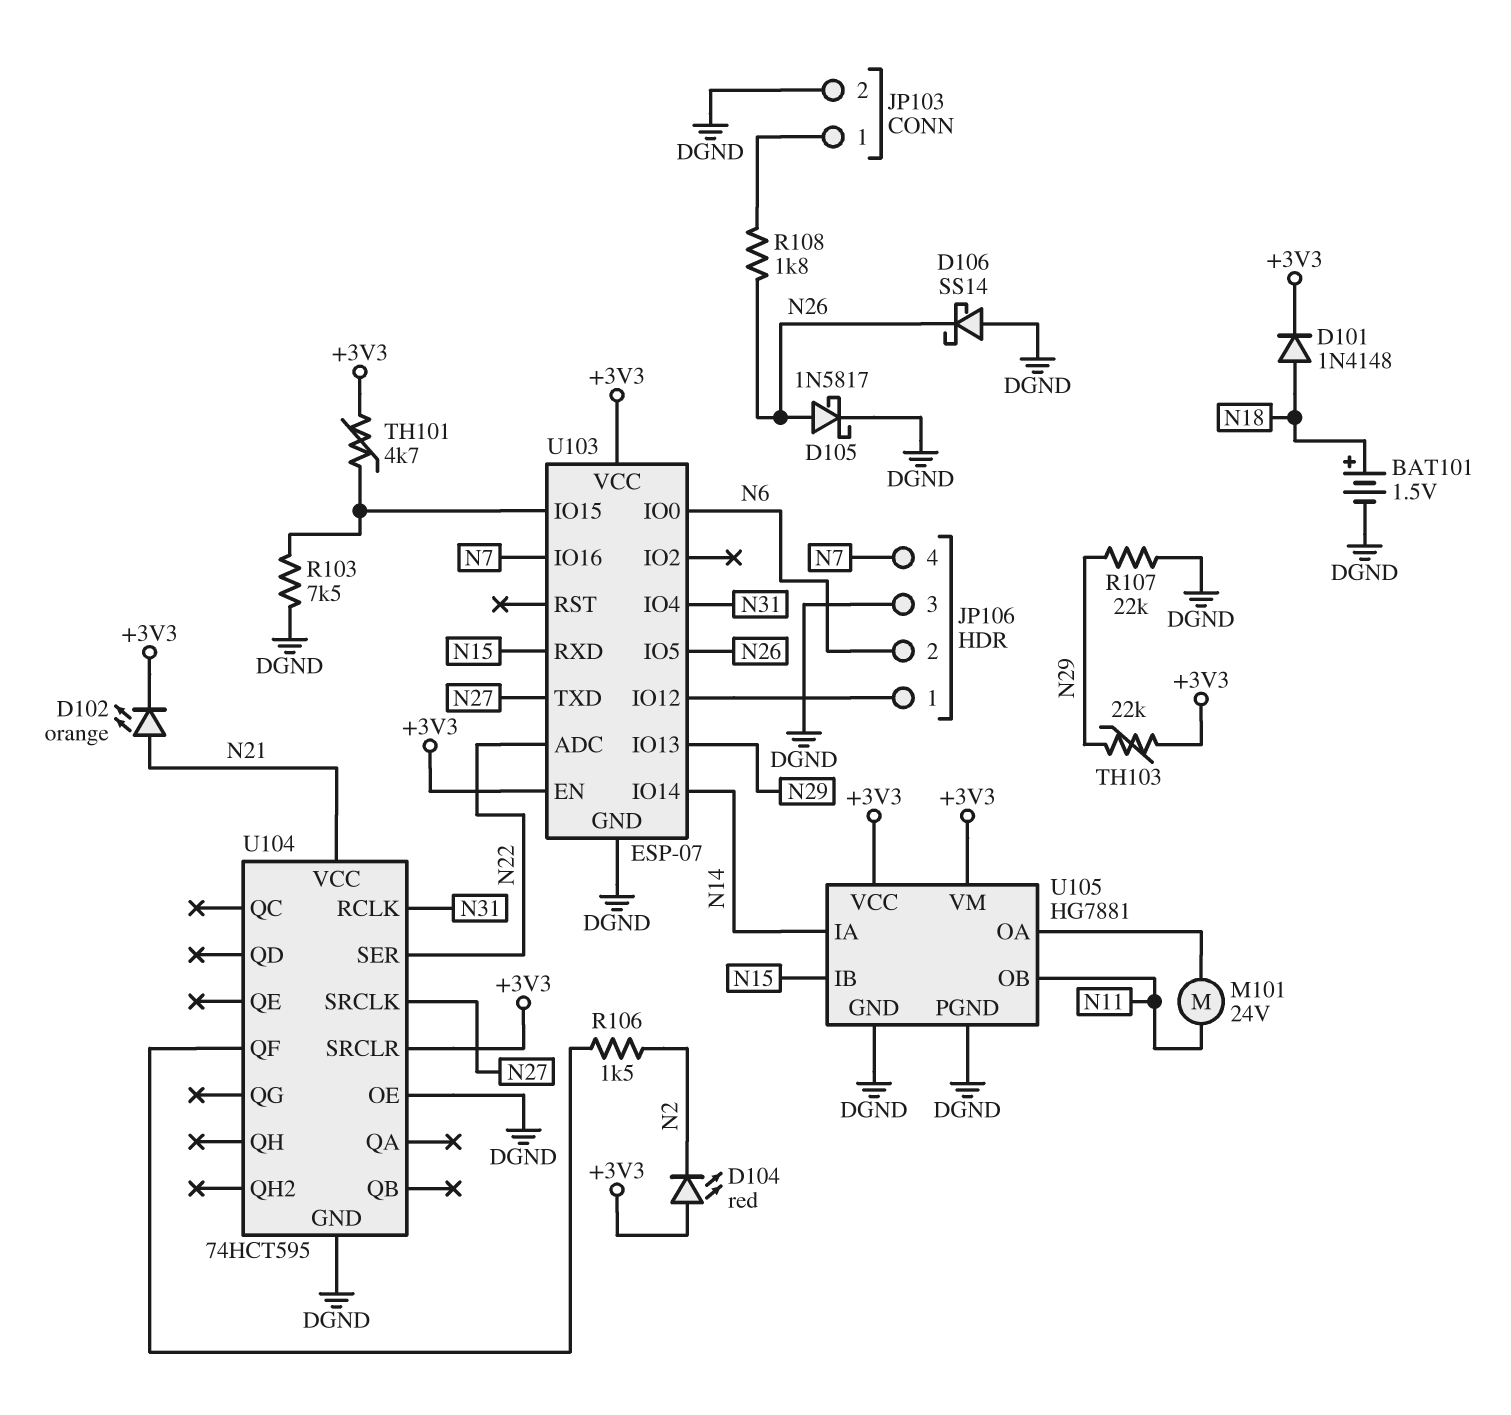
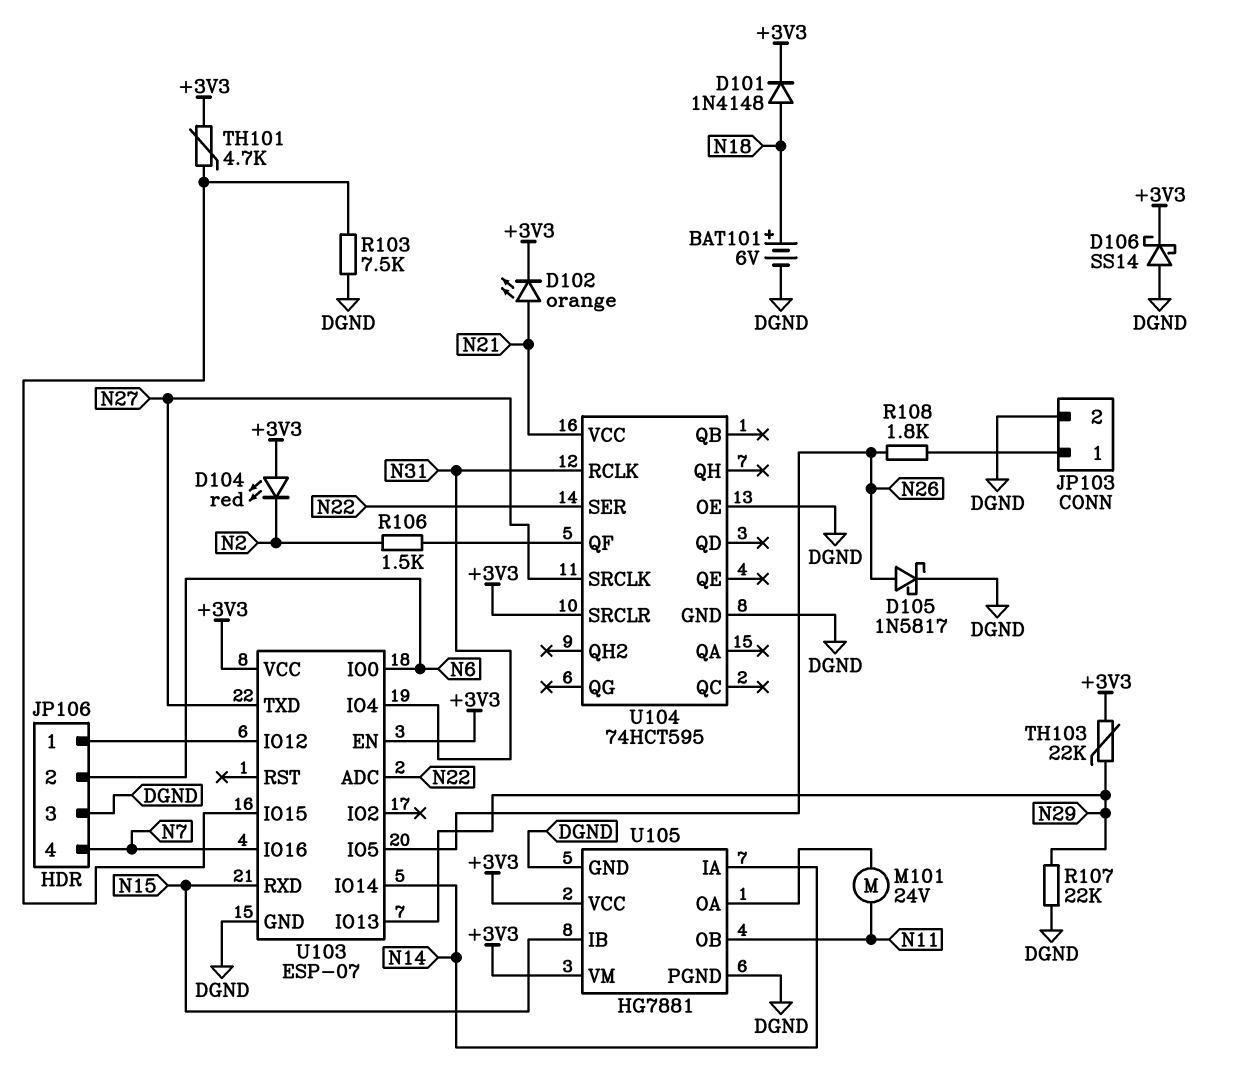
BAT101: 1.5V (plus N18, minus DGND) -> 6V (plus N18, minus DGND)
D106: schottky SS14 (A DGND, K N26) -> schottky SS14 (A DGND, K +3V3)

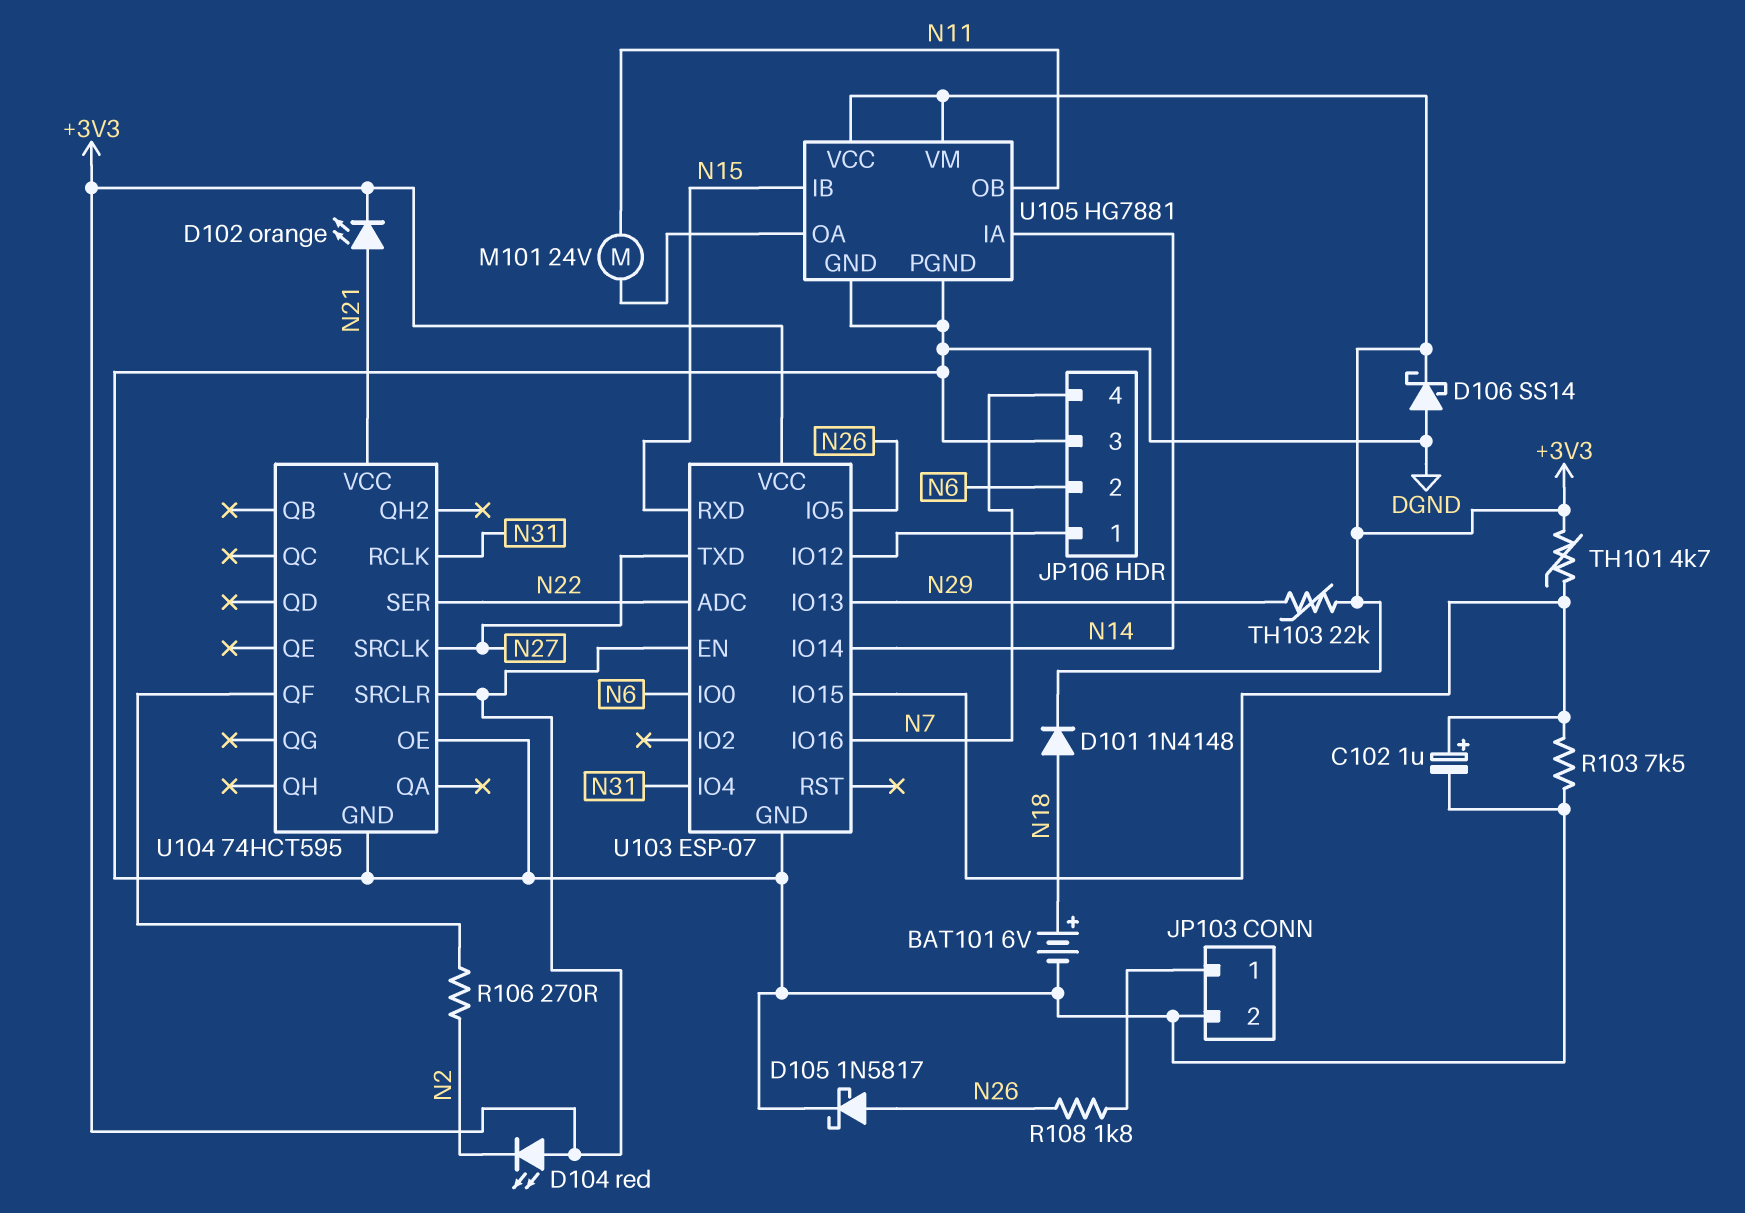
C102: none -> 1uF (plus U103/IO15, minus DGND)
R106: 1.5k (N2, U104/QF) -> 270 (N2, U104/QF)
R107: 22k (DGND, N29) -> none

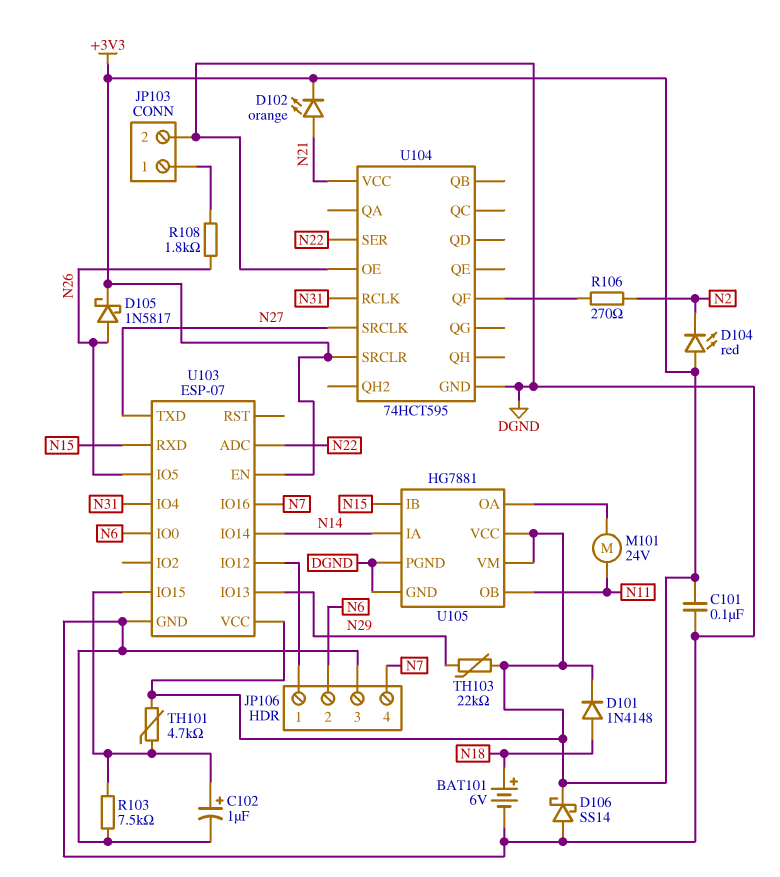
C101: none -> 100nF (+3V3, DGND)
D105: schottky 1N5817 (A N26, K DGND) -> schottky 1N5817 (A N26, K +3V3)

